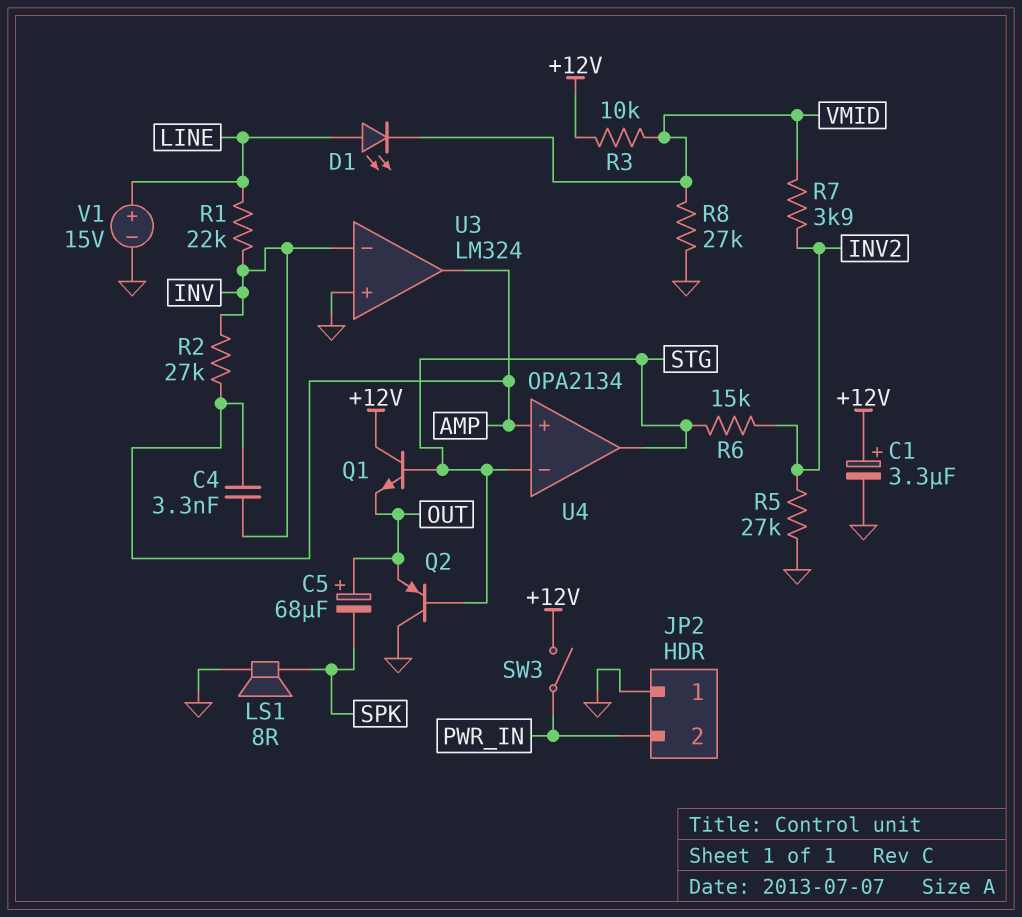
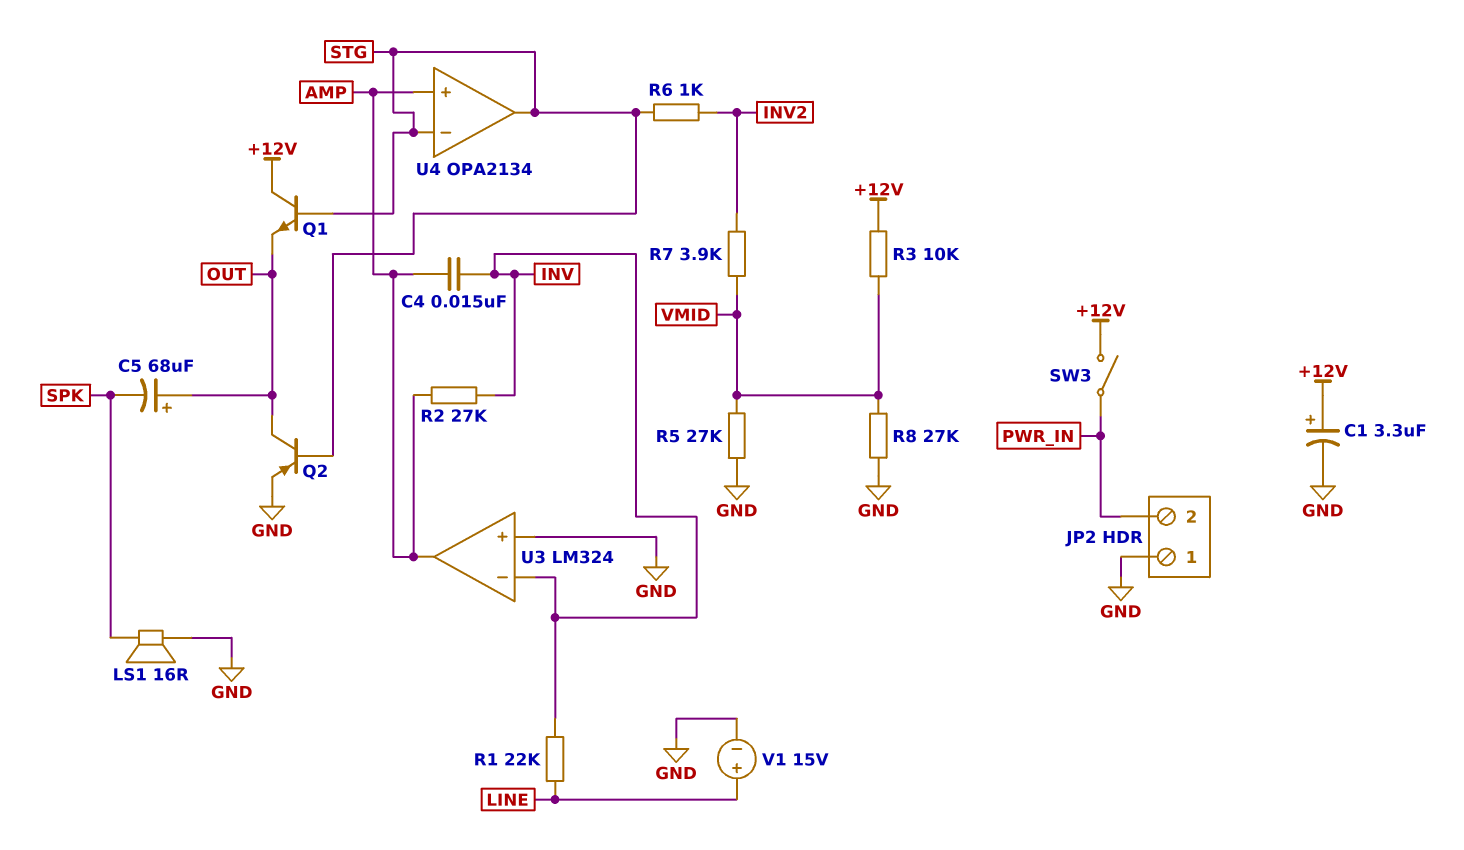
C4: 3.3nF (AMP, INV) -> 15nF (AMP, INV)
D1: LED (A LINE, K VMID) -> none
LS1: speaker 8R (GND, SPK) -> speaker 16R (GND, SPK)
Q2: PNP (B STG, C GND, E OUT) -> PNP (B STG, C OUT, E GND)
R5: 27k (GND, INV2) -> 27k (GND, VMID)
R6: 15k (INV2, STG) -> 1k (INV2, STG)

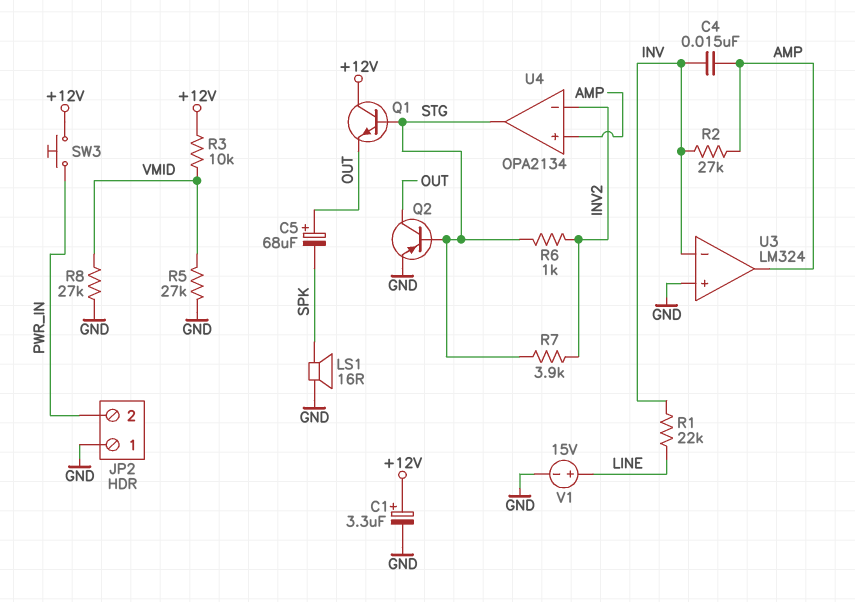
R7: 3.9k (INV2, VMID) -> 3.9k (INV2, STG)
SW3: switch (+12V, PWR_IN) -> button (+12V, PWR_IN)
U4 pin in-: STG -> INV2

